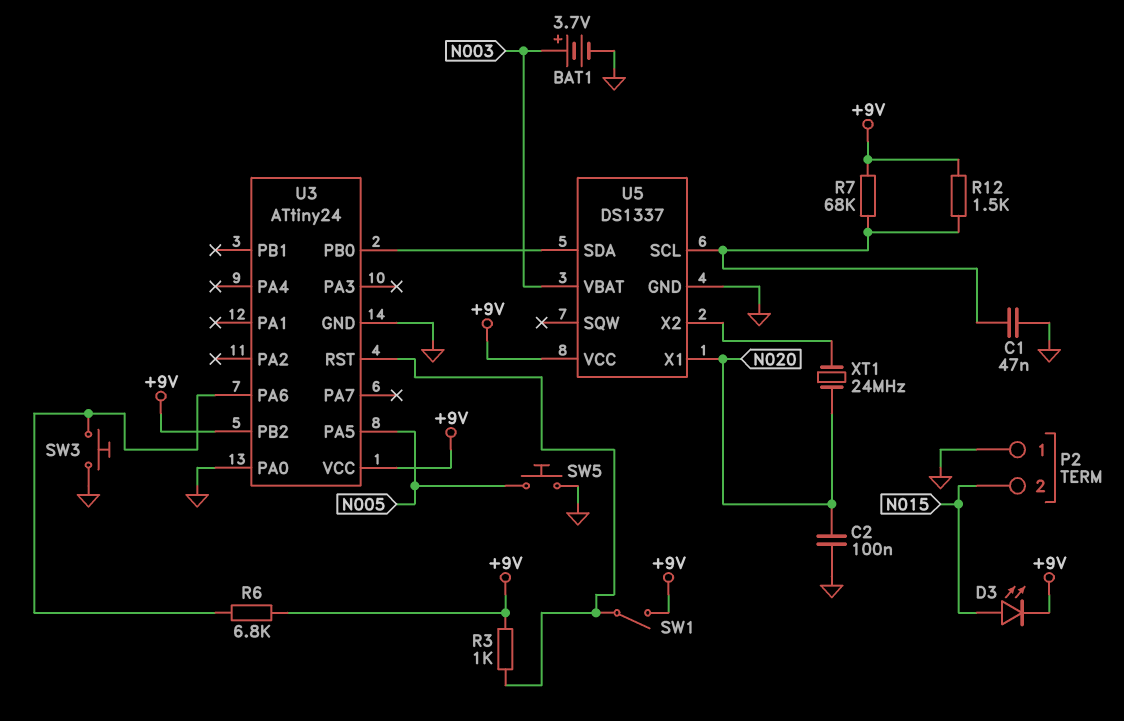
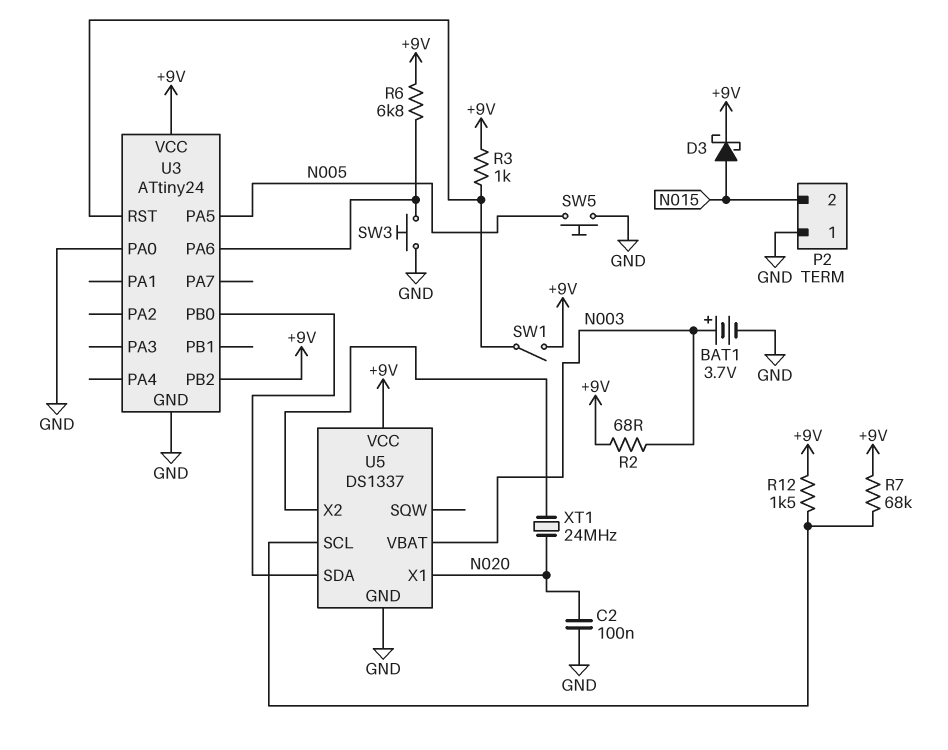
C1: 47nF (GND, U5/SCL) -> none
D3: LED (A N015, K +9V) -> schottky (A N015, K +9V)
R2: none -> 68 (+9V, N003)

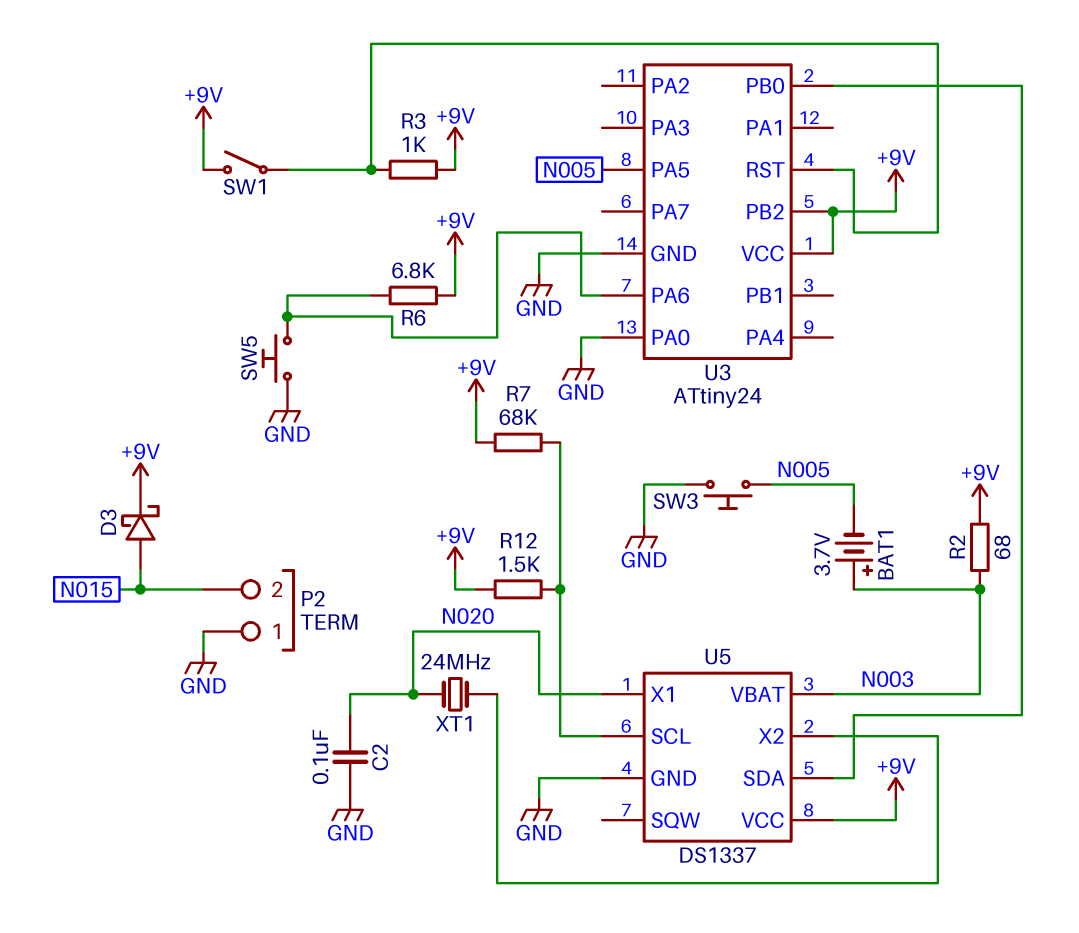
BAT1: 3.7V (plus N003, minus GND) -> 3.7V (plus N003, minus N005)
SW3: button (GND, U3/PA6) -> button (GND, N005)
SW5: button (GND, N005) -> button (GND, U3/PA6)

